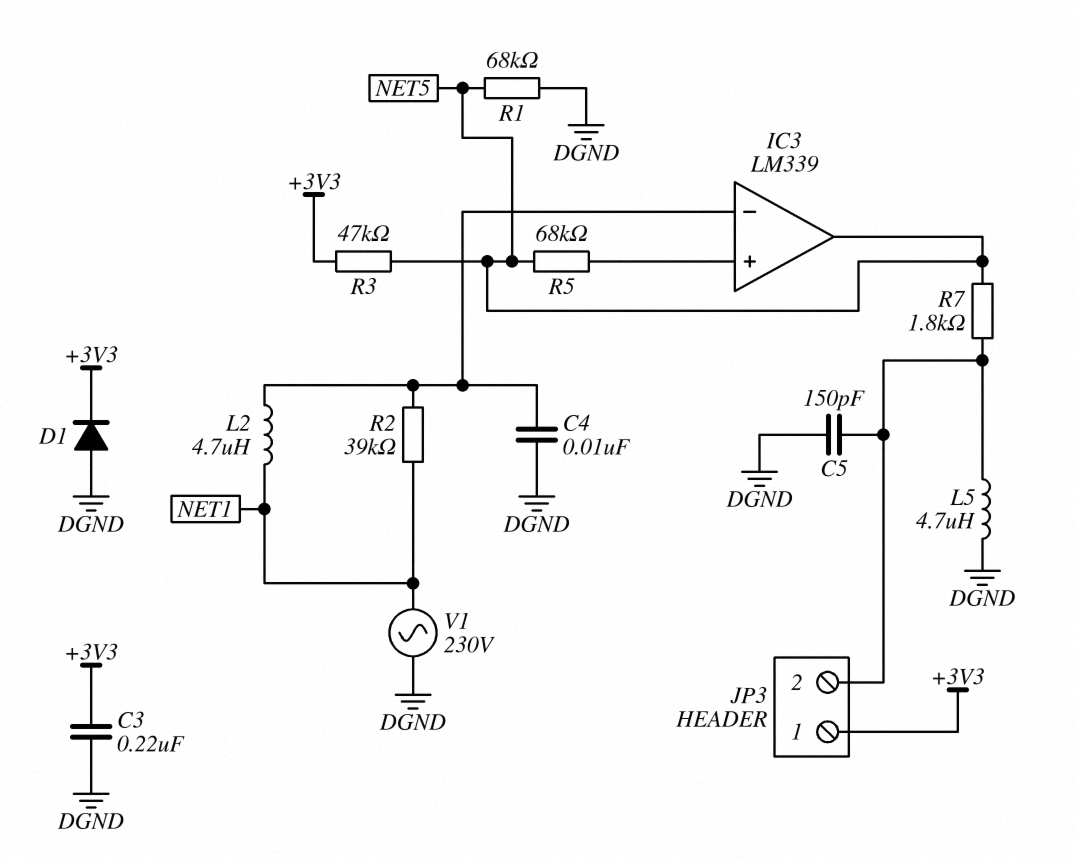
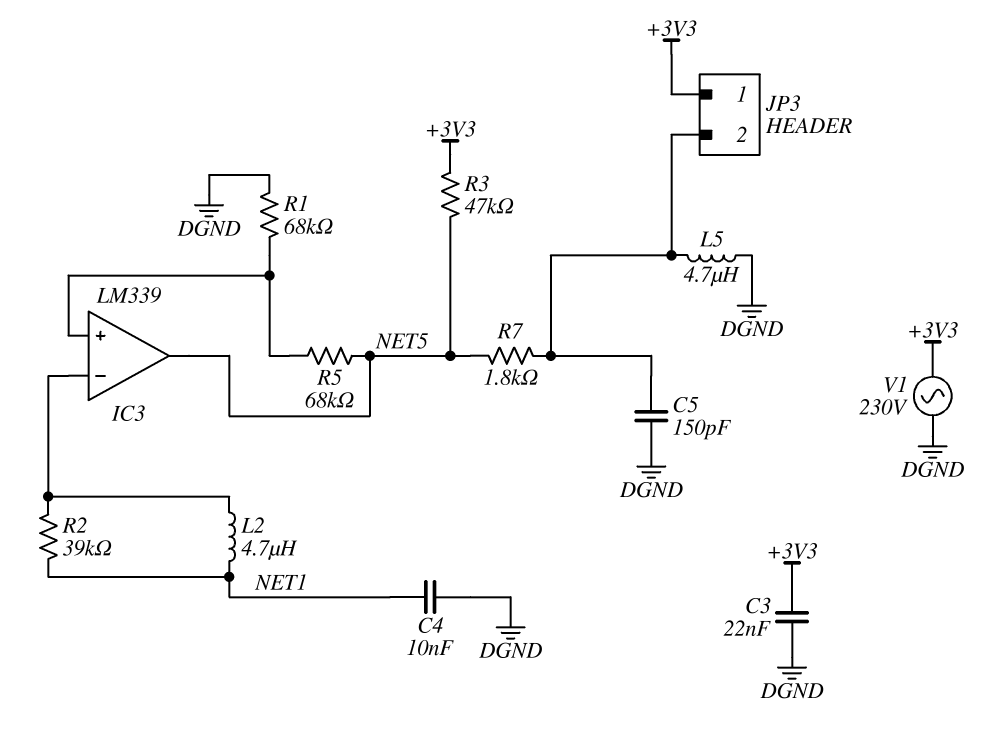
C3: 220nF (+3V3, DGND) -> 22nF (+3V3, DGND)
C4: 10nF (DGND, IC3/in-) -> 10nF (DGND, NET1)
D1: diode (A DGND, K +3V3) -> none
R1: 68k (DGND, NET5) -> 68k (DGND, IC3/in+)
V1: AC 230V (DGND, NET1) -> AC 230V (+3V3, DGND)

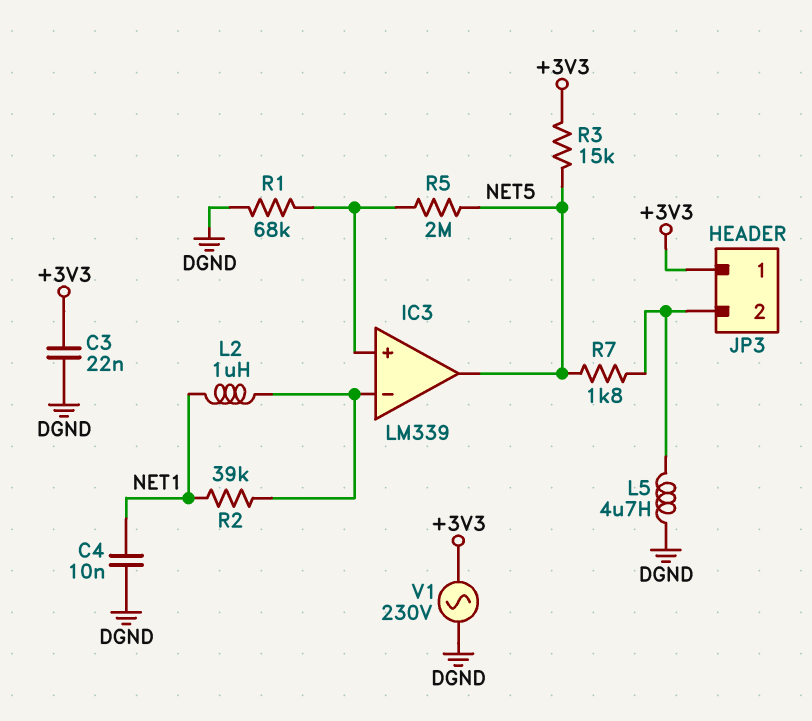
C5: 150pF (DGND, JP3/2) -> none
L2: 4.7uH (IC3/in-, NET1) -> 1uH (IC3/in-, NET1)
R3: 47k (+3V3, NET5) -> 15k (+3V3, NET5)
R5: 68k (IC3/in+, NET5) -> 2M (IC3/in+, NET5)

